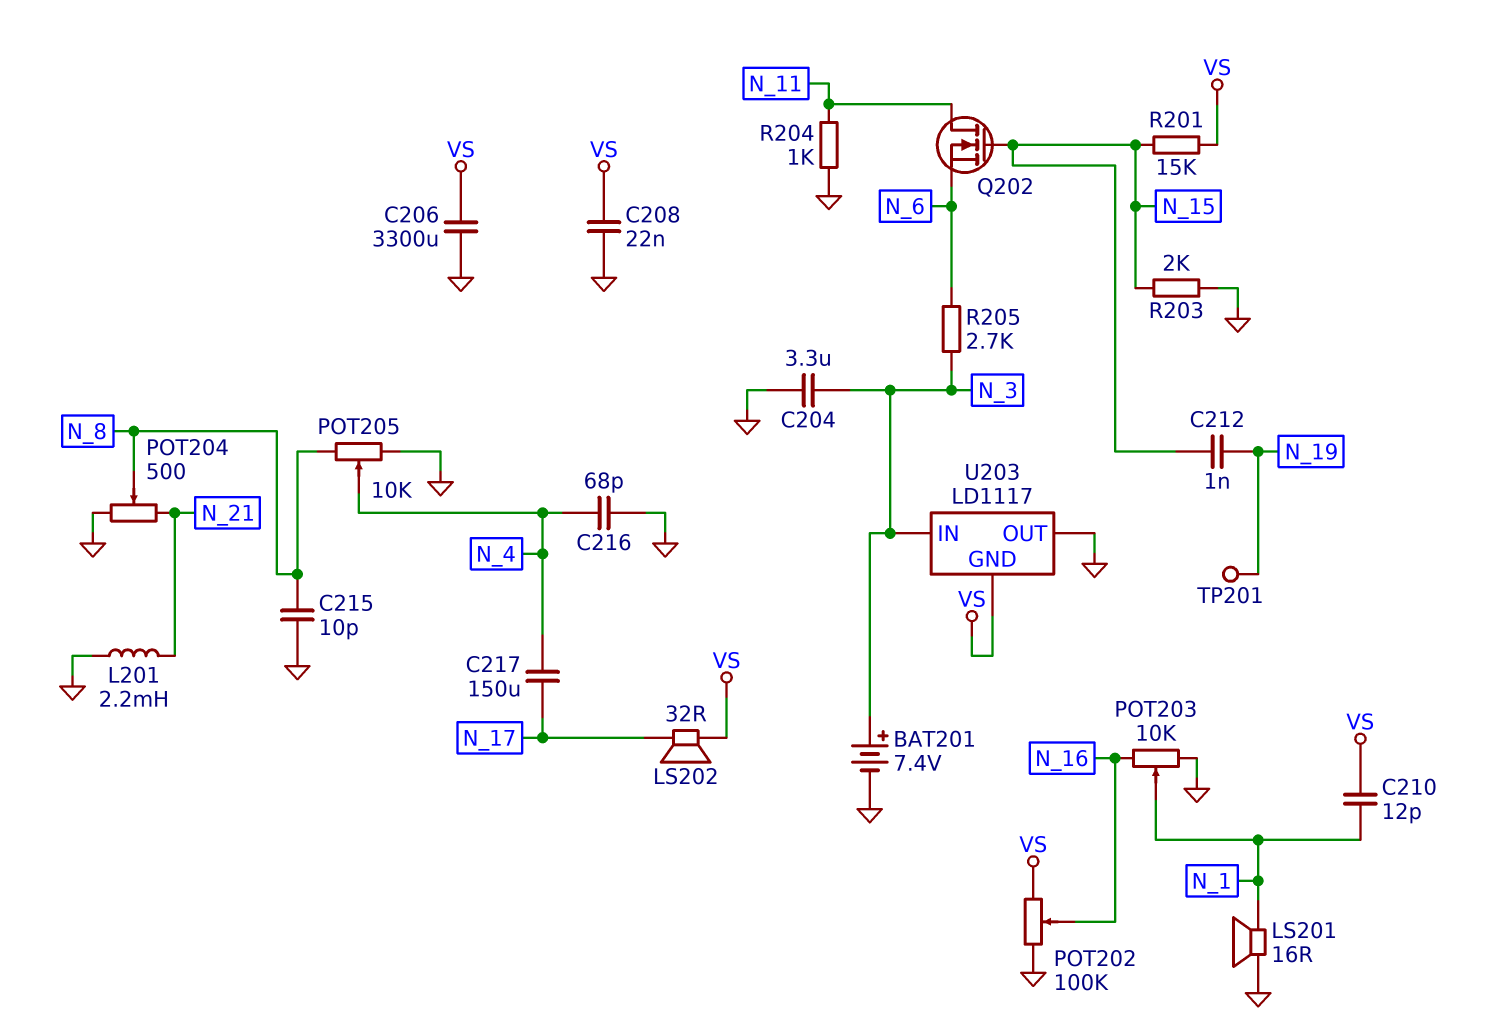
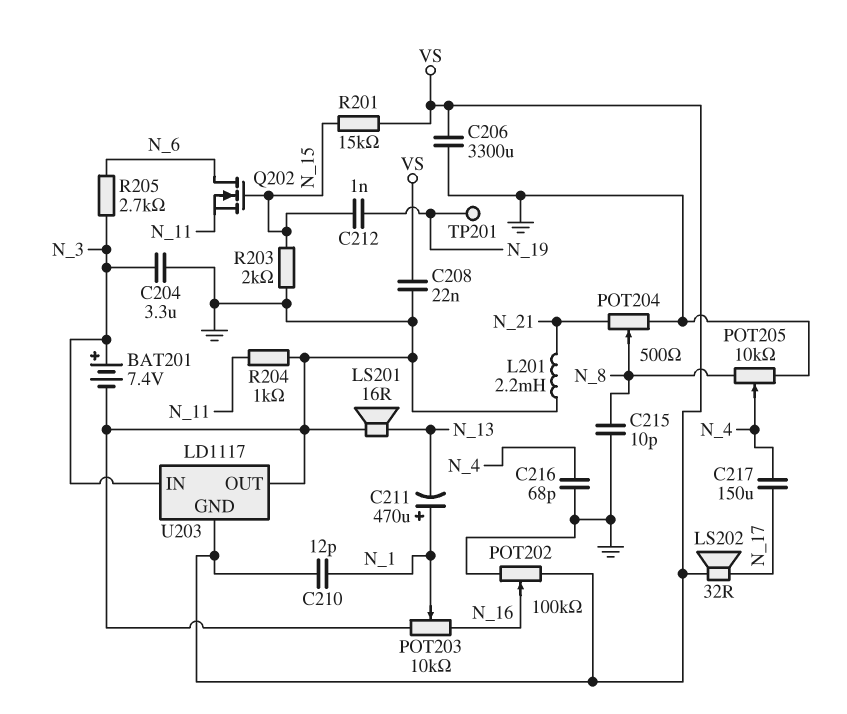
C211: none -> 470uF (plus N_1, minus N_13)
LS201: speaker 16R (GND, N_1) -> speaker 16R (GND, N_13)
Q202: NMOS (G N_15, D N_11, S N_6) -> NMOS (G N_15, D N_6, S N_11)

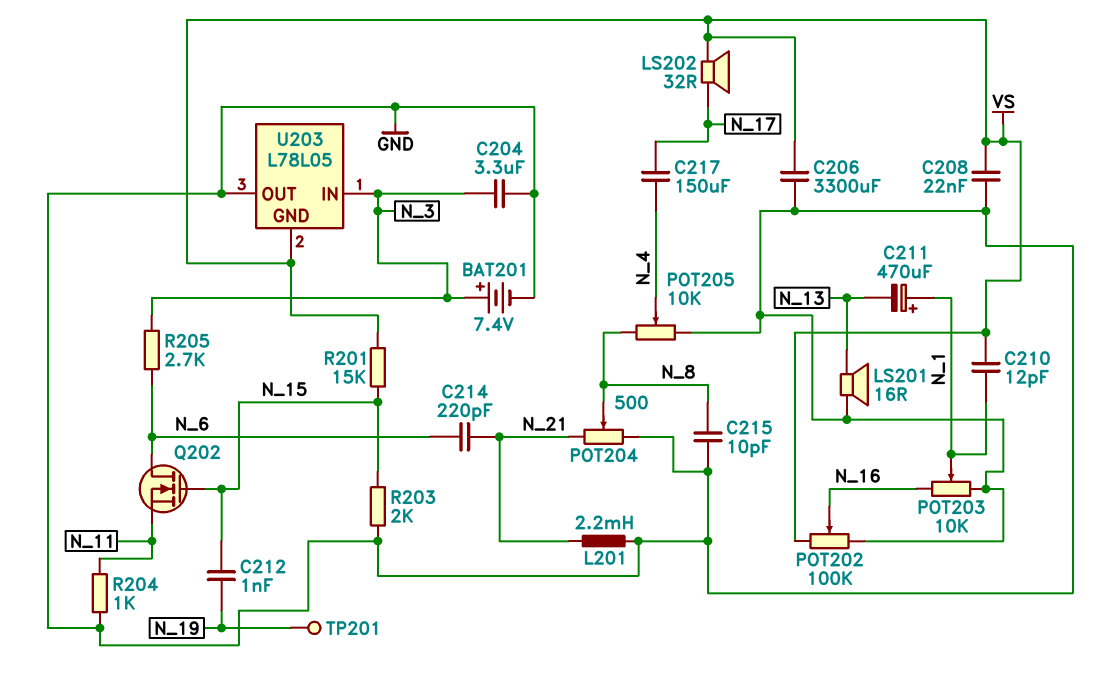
C214: none -> 220pF (N_6, N_21)
C216: 68pF (GND, N_4) -> none
U203: LD1117 -> L78L05

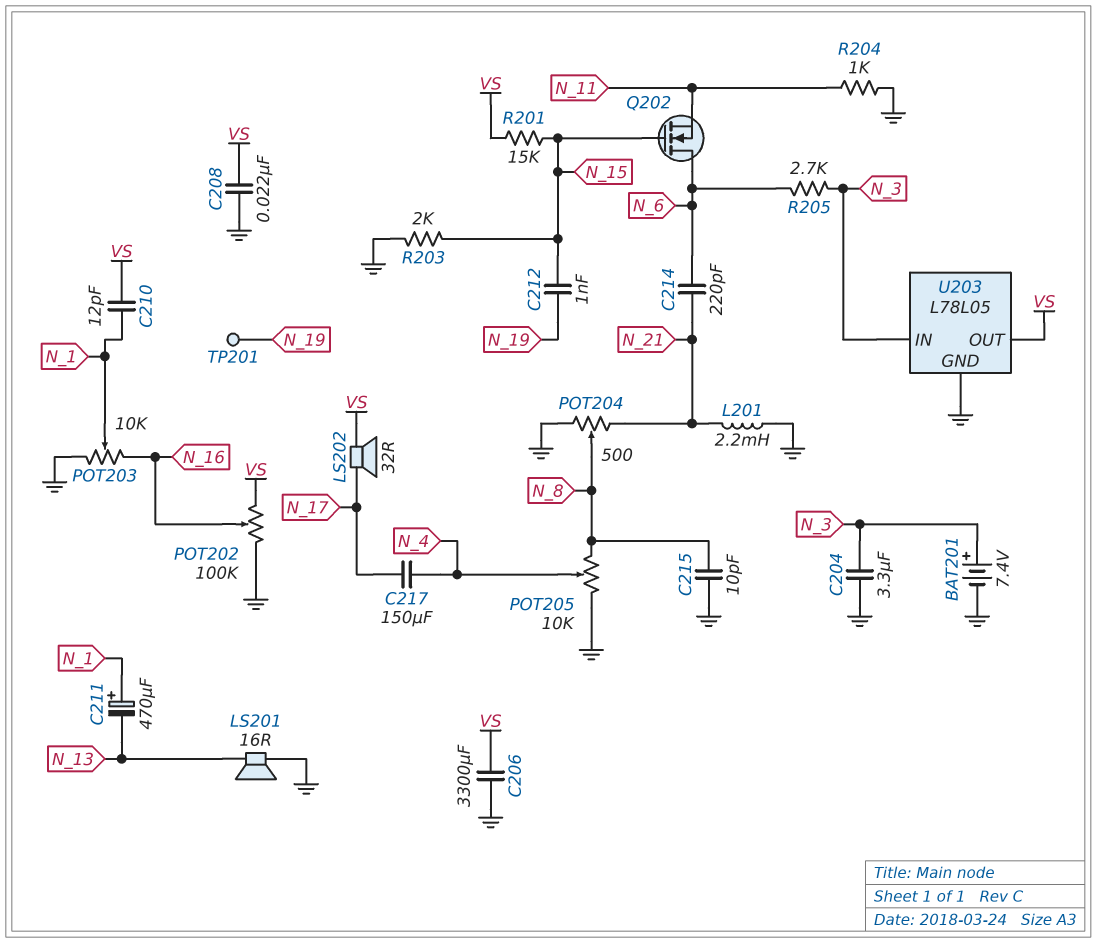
U203 pin GND: VS -> GND
U203 pin OUT: GND -> VS

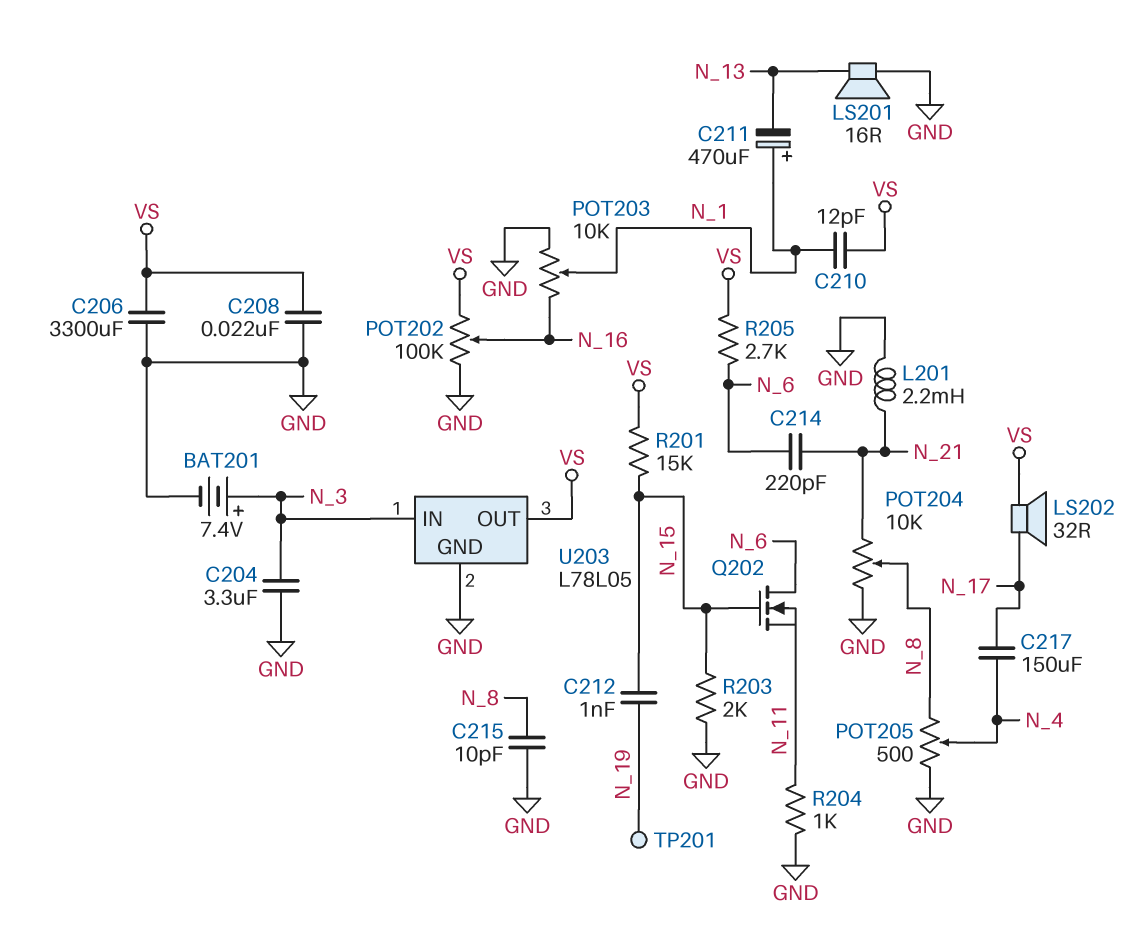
POT204: 500 (GND, N_21, wiper N_8) -> 10k (GND, N_21, wiper N_8)
POT205: 10k (GND, N_8, wiper N_4) -> 500 (GND, N_8, wiper N_4)
R205: 2.7k (N_3, N_6) -> 2.7k (N_6, VS)

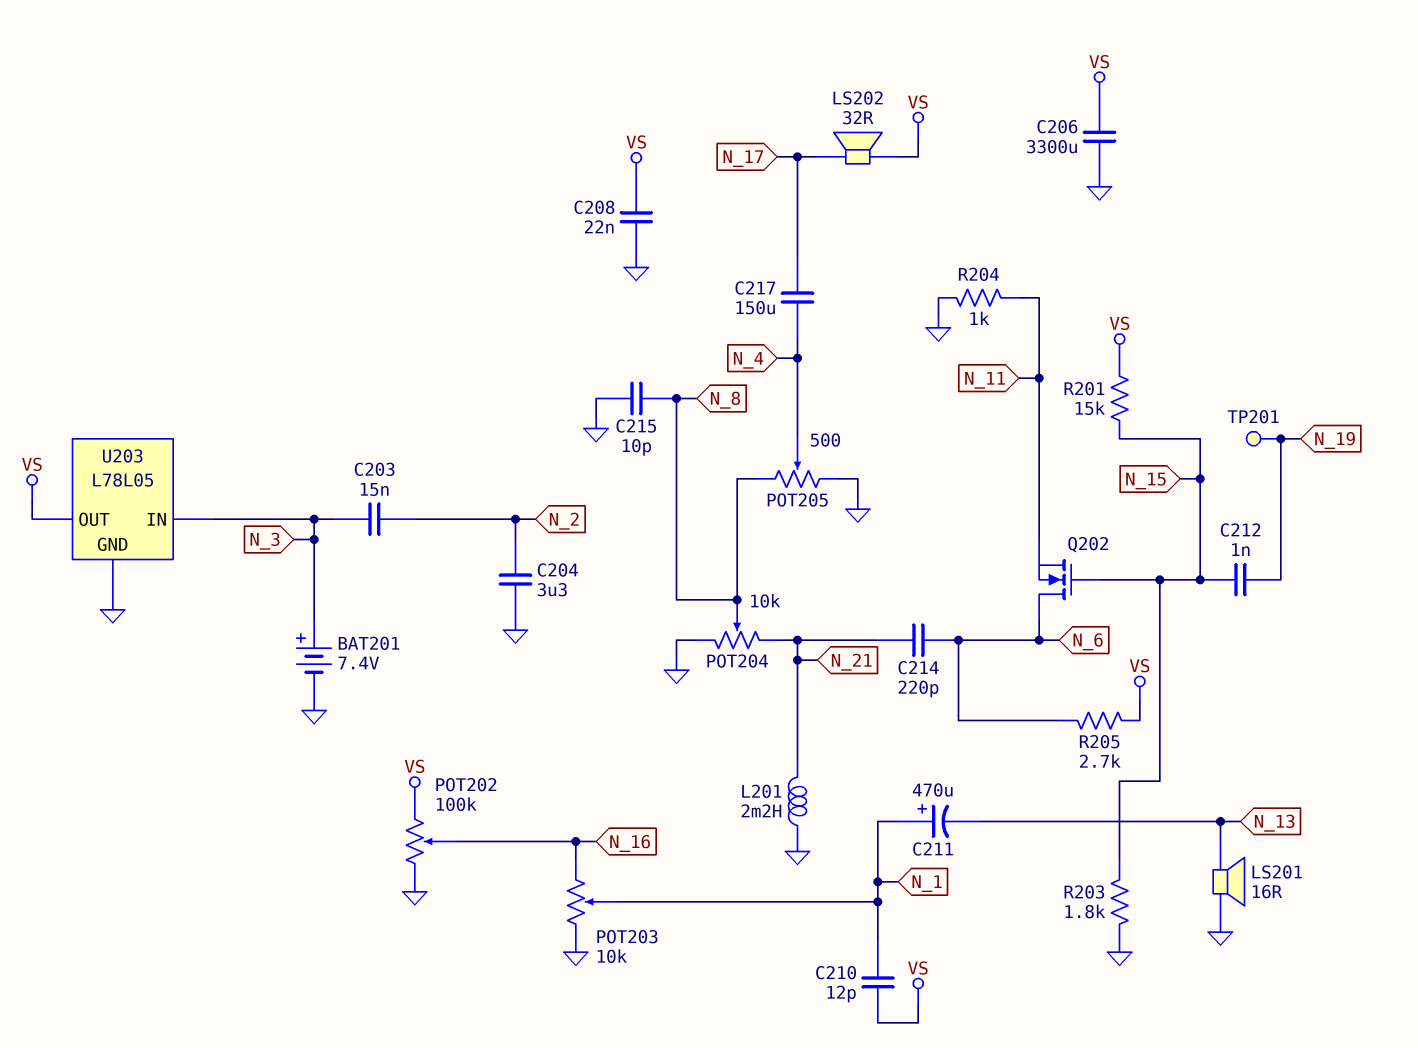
C203: none -> 15nF (N_2, N_3)
C204: 3.3uF (GND, N_3) -> 3.3uF (GND, N_2)
R203: 2k (GND, N_15) -> 1.8k (GND, N_15)

